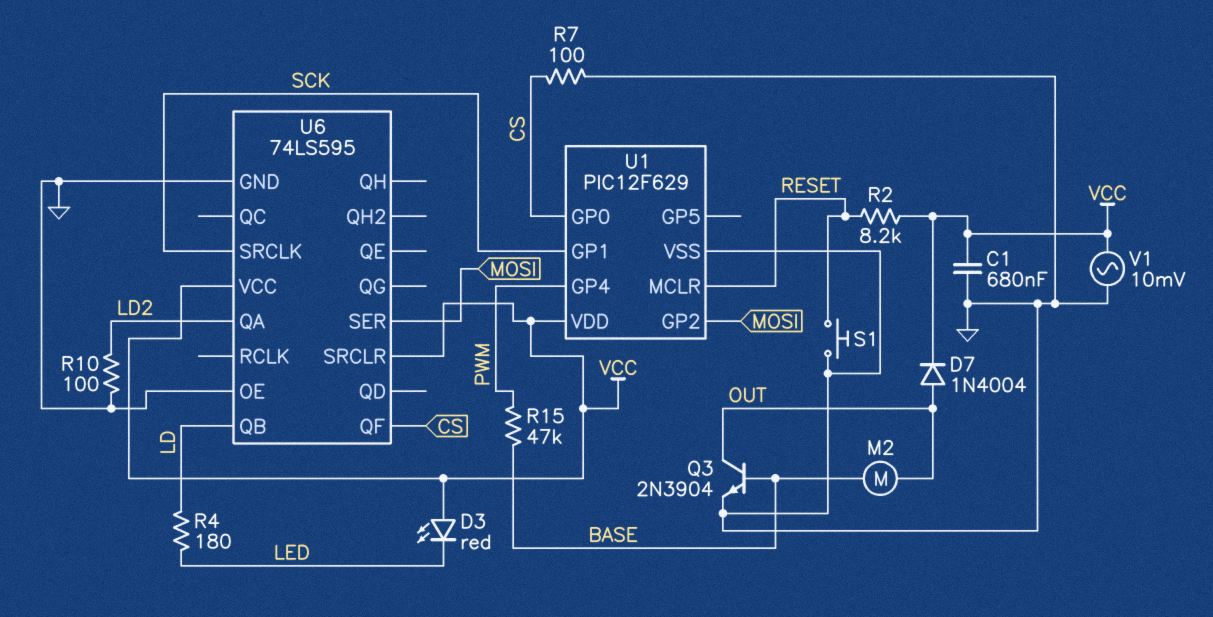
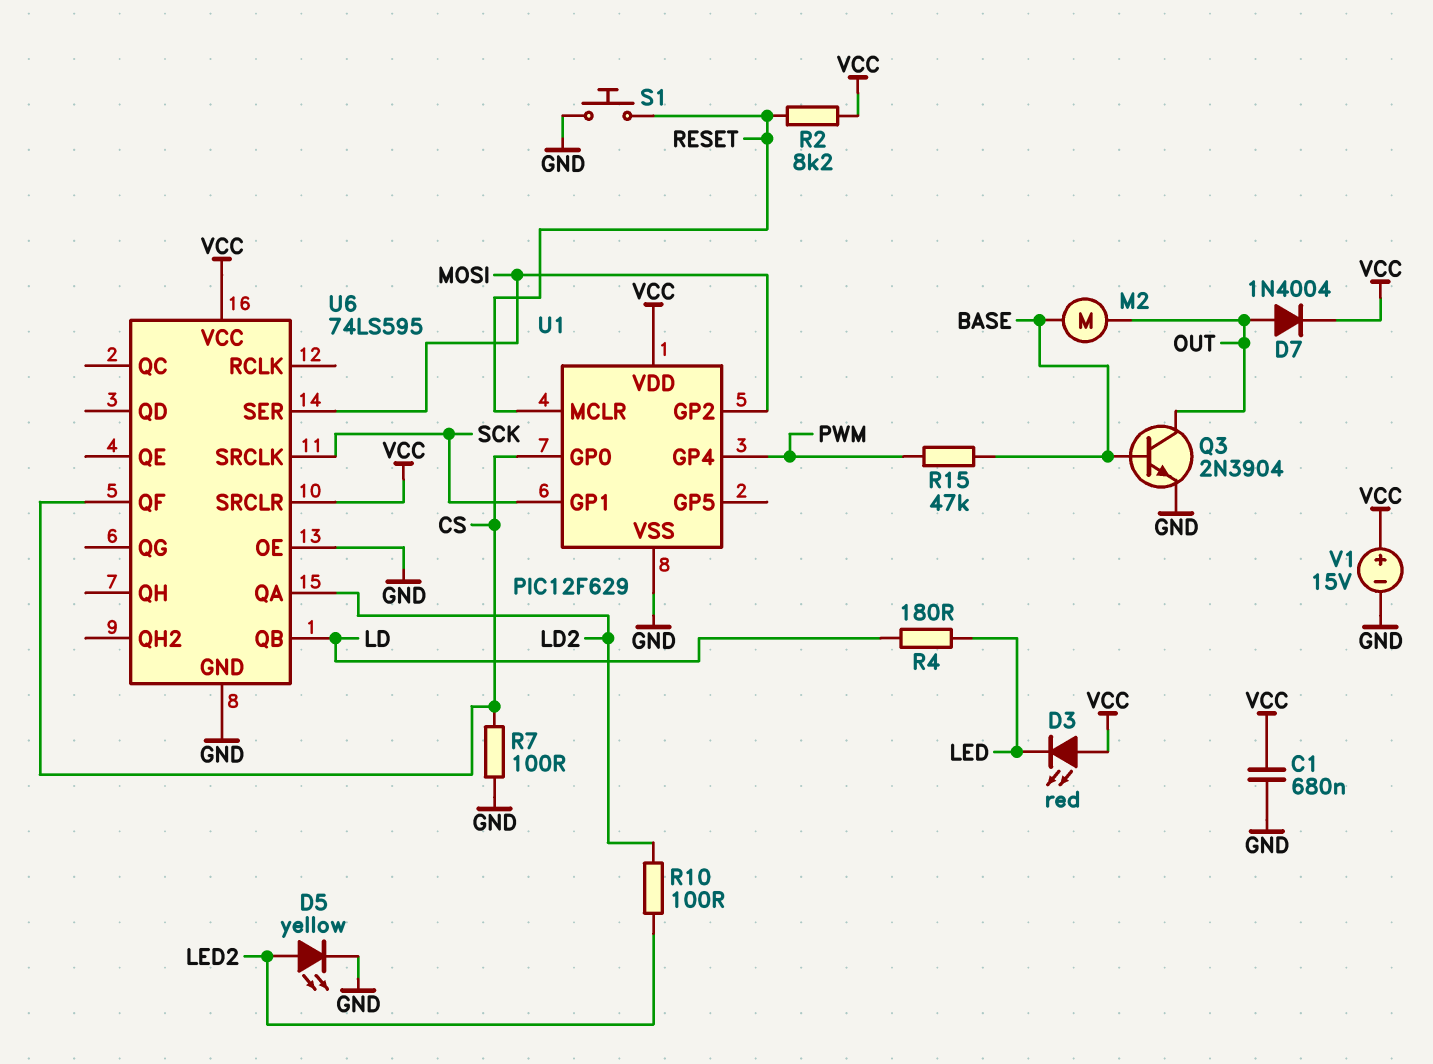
D5: none -> LED yellow (A LED2, K GND)
R10: 100 (GND, LD2) -> 100 (LD2, LED2)
V1: AC 10mV (GND, VCC) -> 15V (plus VCC, minus GND)

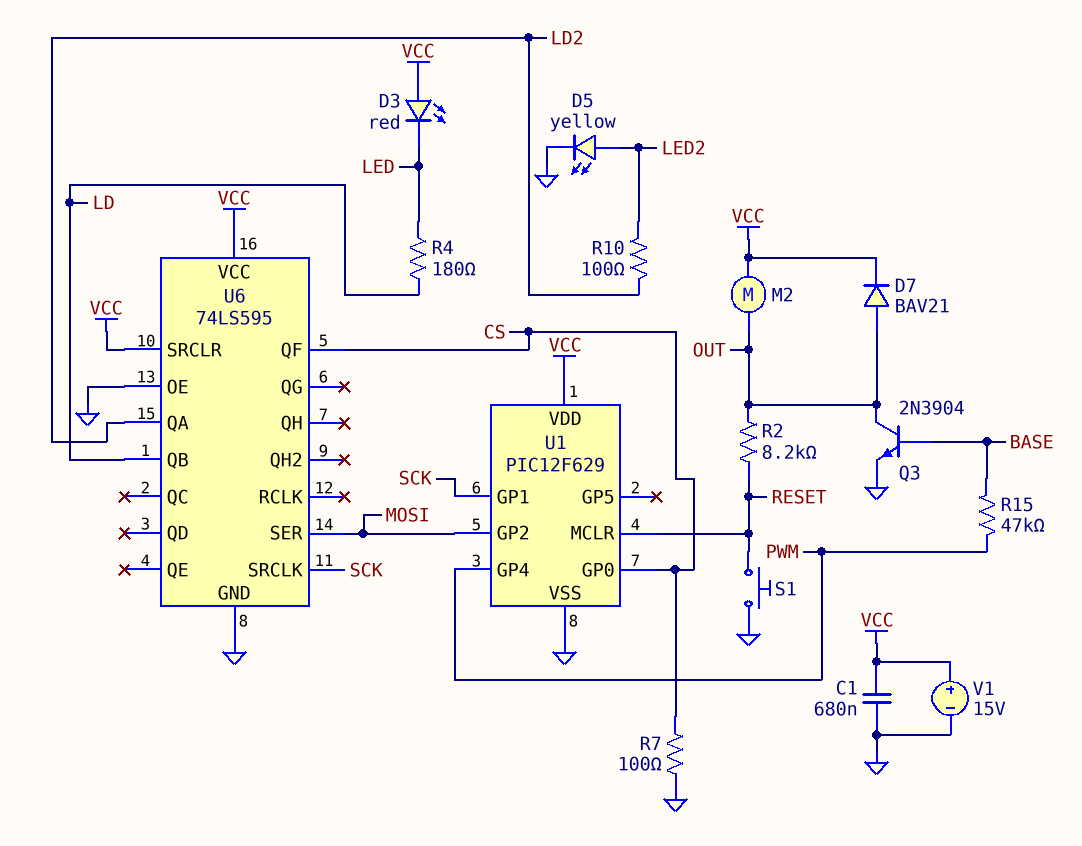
D7: diode 1N4004 (A OUT, K VCC) -> diode BAV21 (A OUT, K VCC)
M2: motor (BASE, OUT) -> motor (OUT, VCC)
R2: 8.2k (RESET, VCC) -> 8.2k (OUT, RESET)

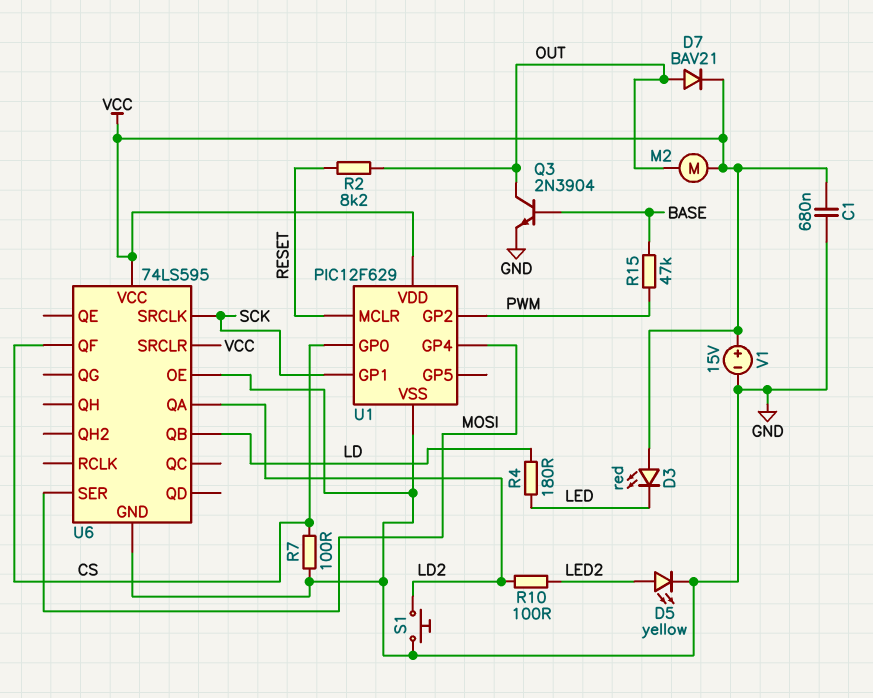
S1: button (GND, RESET) -> button (GND, LD2)
U1 pin GP2: MOSI -> PWM
U1 pin GP4: PWM -> MOSI

